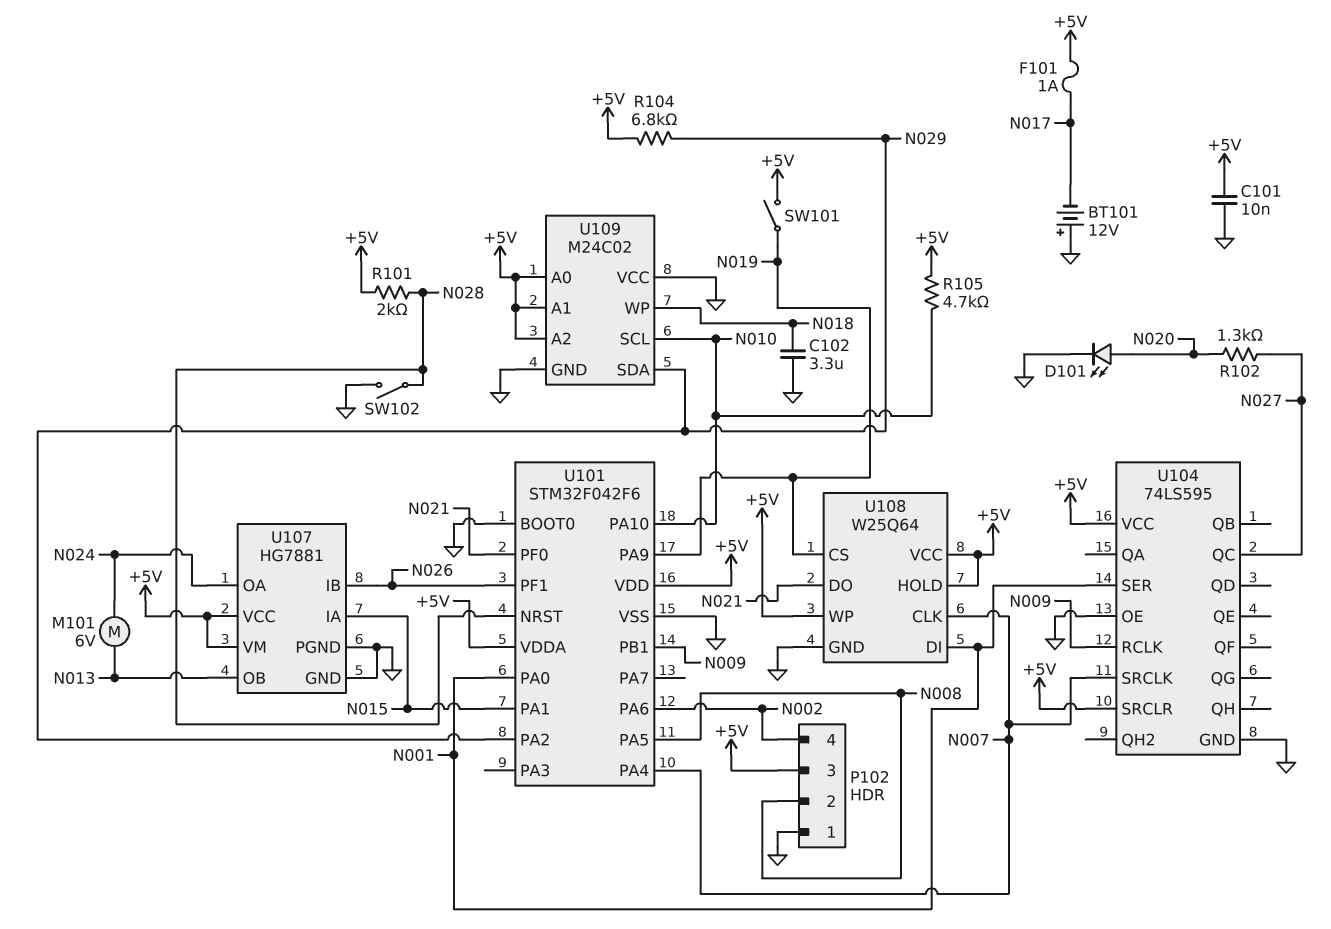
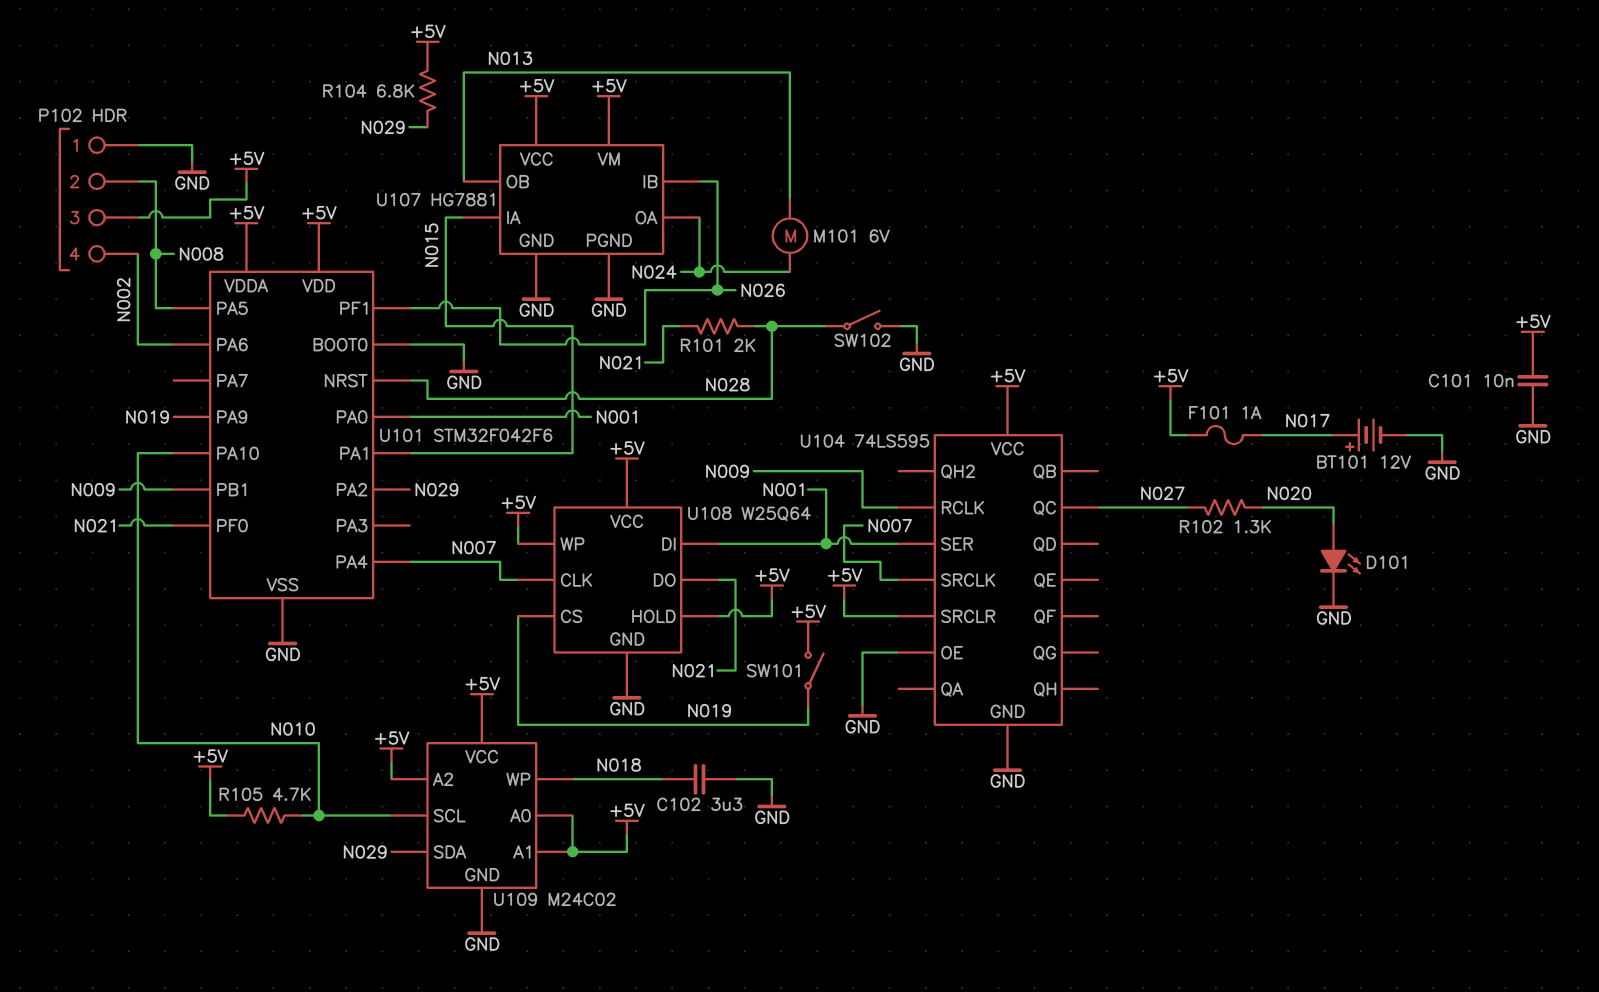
BT101: 12V (plus GND, minus N017) -> 12V (plus N017, minus GND)
R101: 2k (+5V, N028) -> 2k (N021, N028)
U109 pin VCC: GND -> +5V

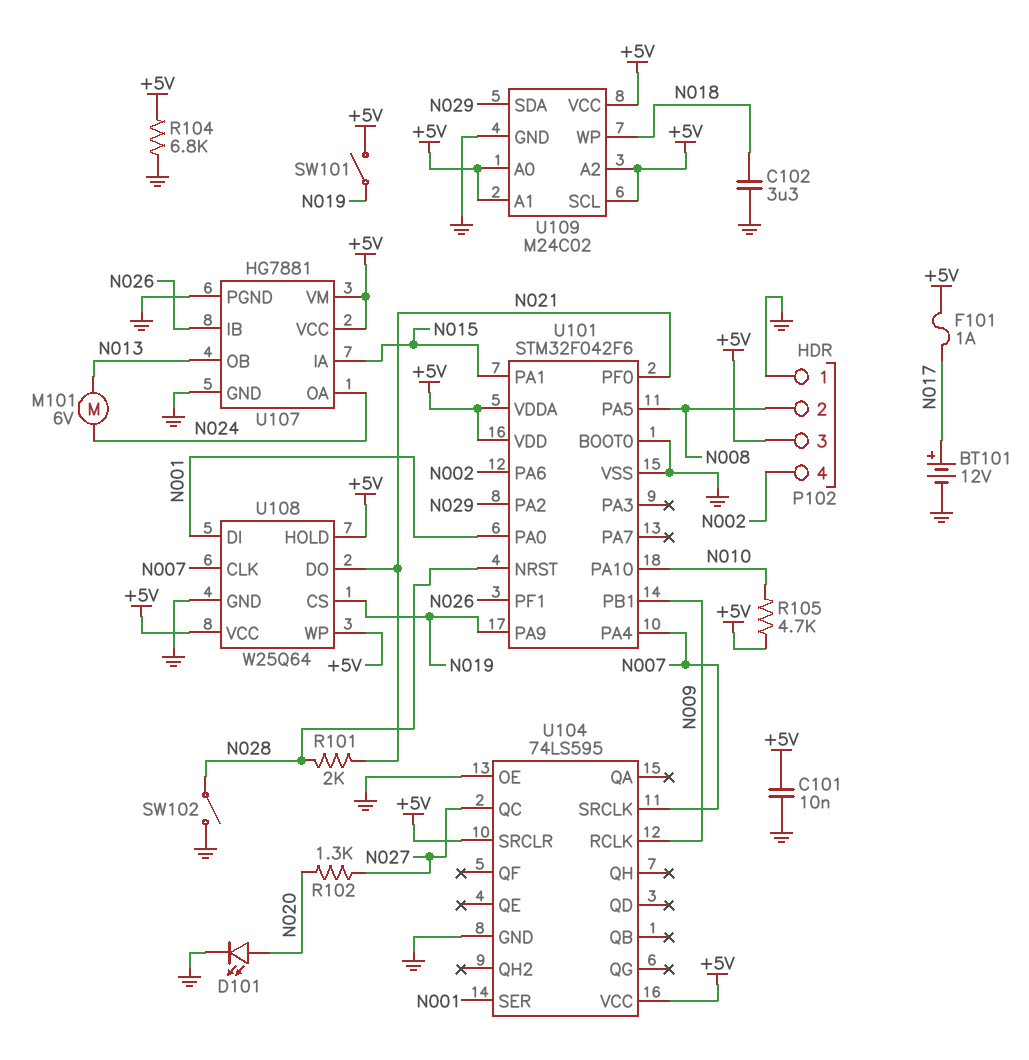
R104: 6.8k (+5V, N029) -> 6.8k (+5V, GND)
U109 pin SCL: N010 -> +5V

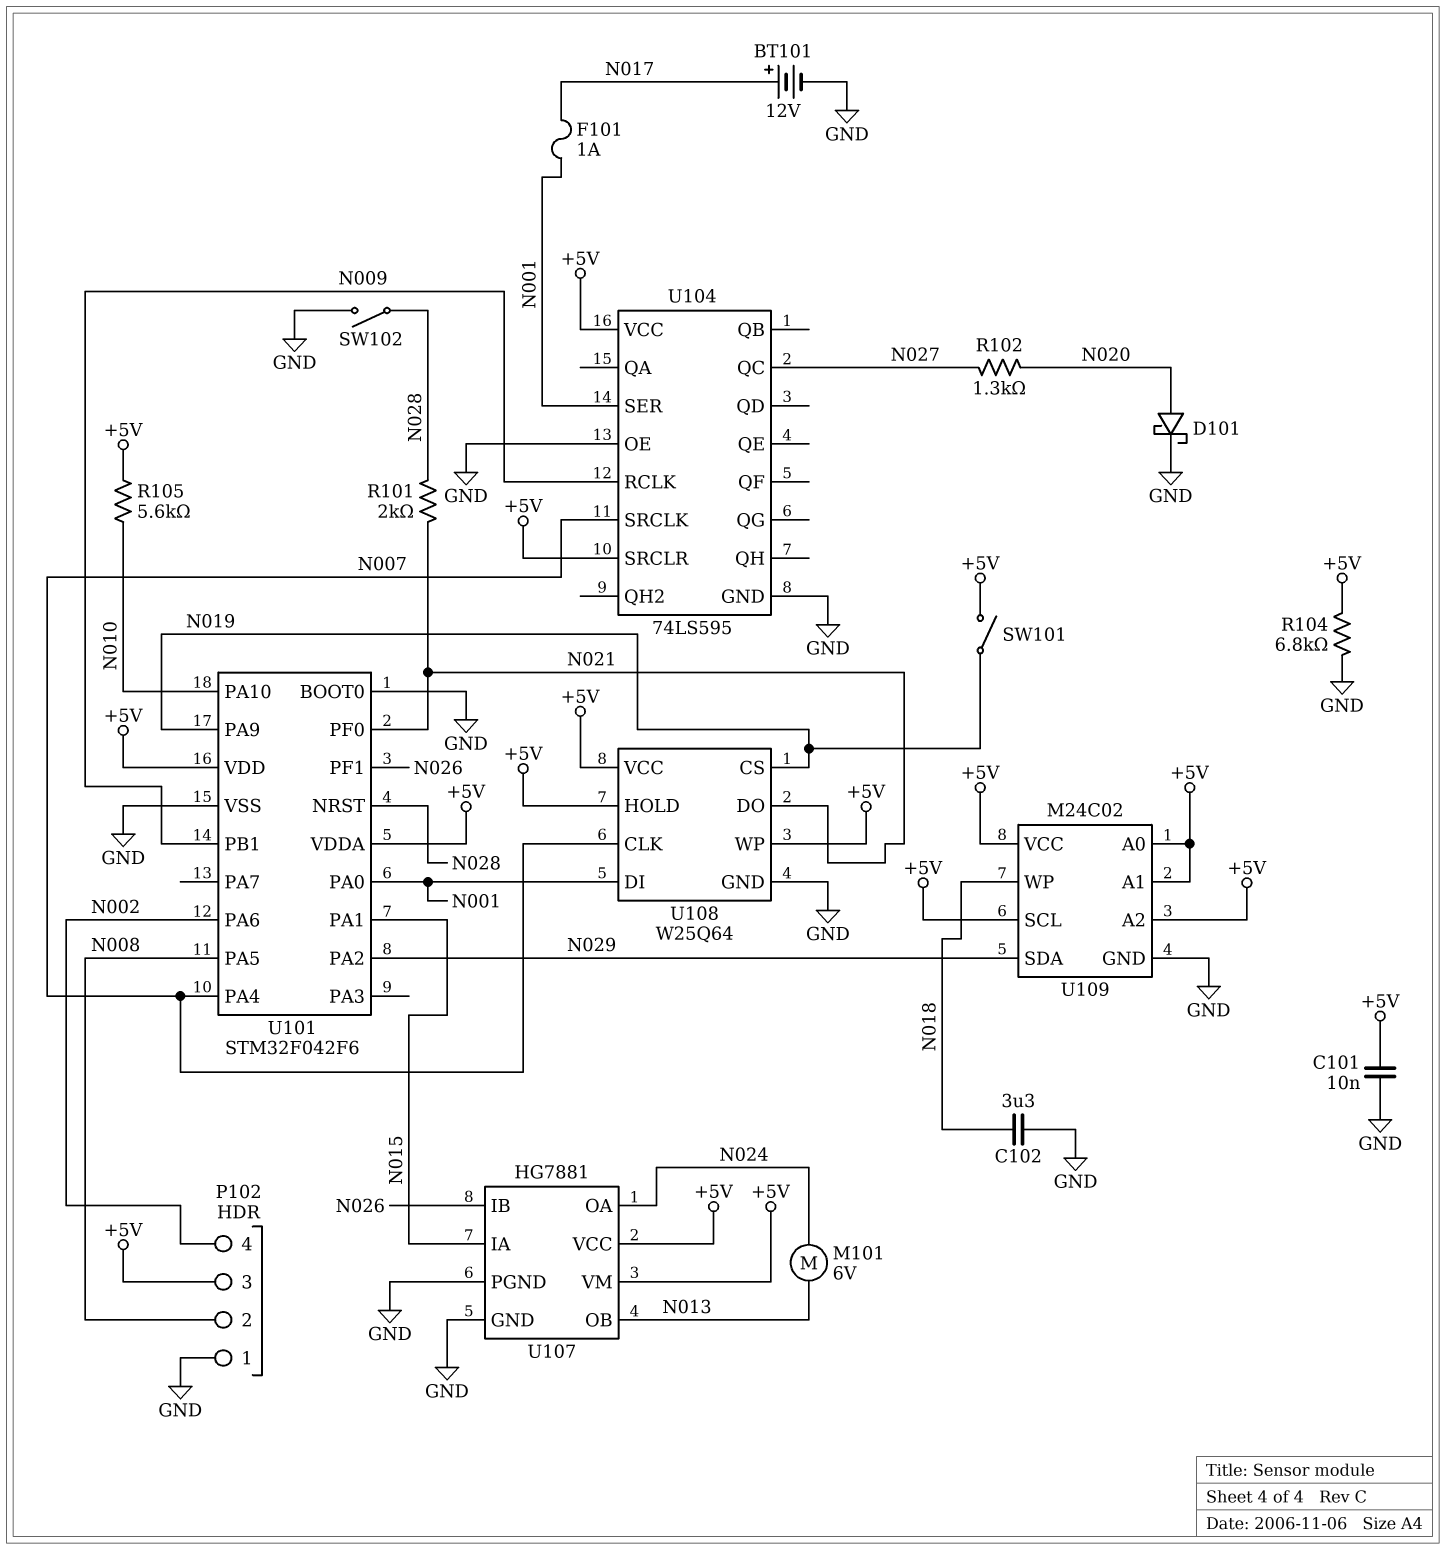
D101: LED (A N020, K GND) -> schottky (A N020, K GND)
F101: 1A (+5V, N017) -> 1A (N001, N017)
R105: 4.7k (+5V, N010) -> 5.6k (+5V, N010)

